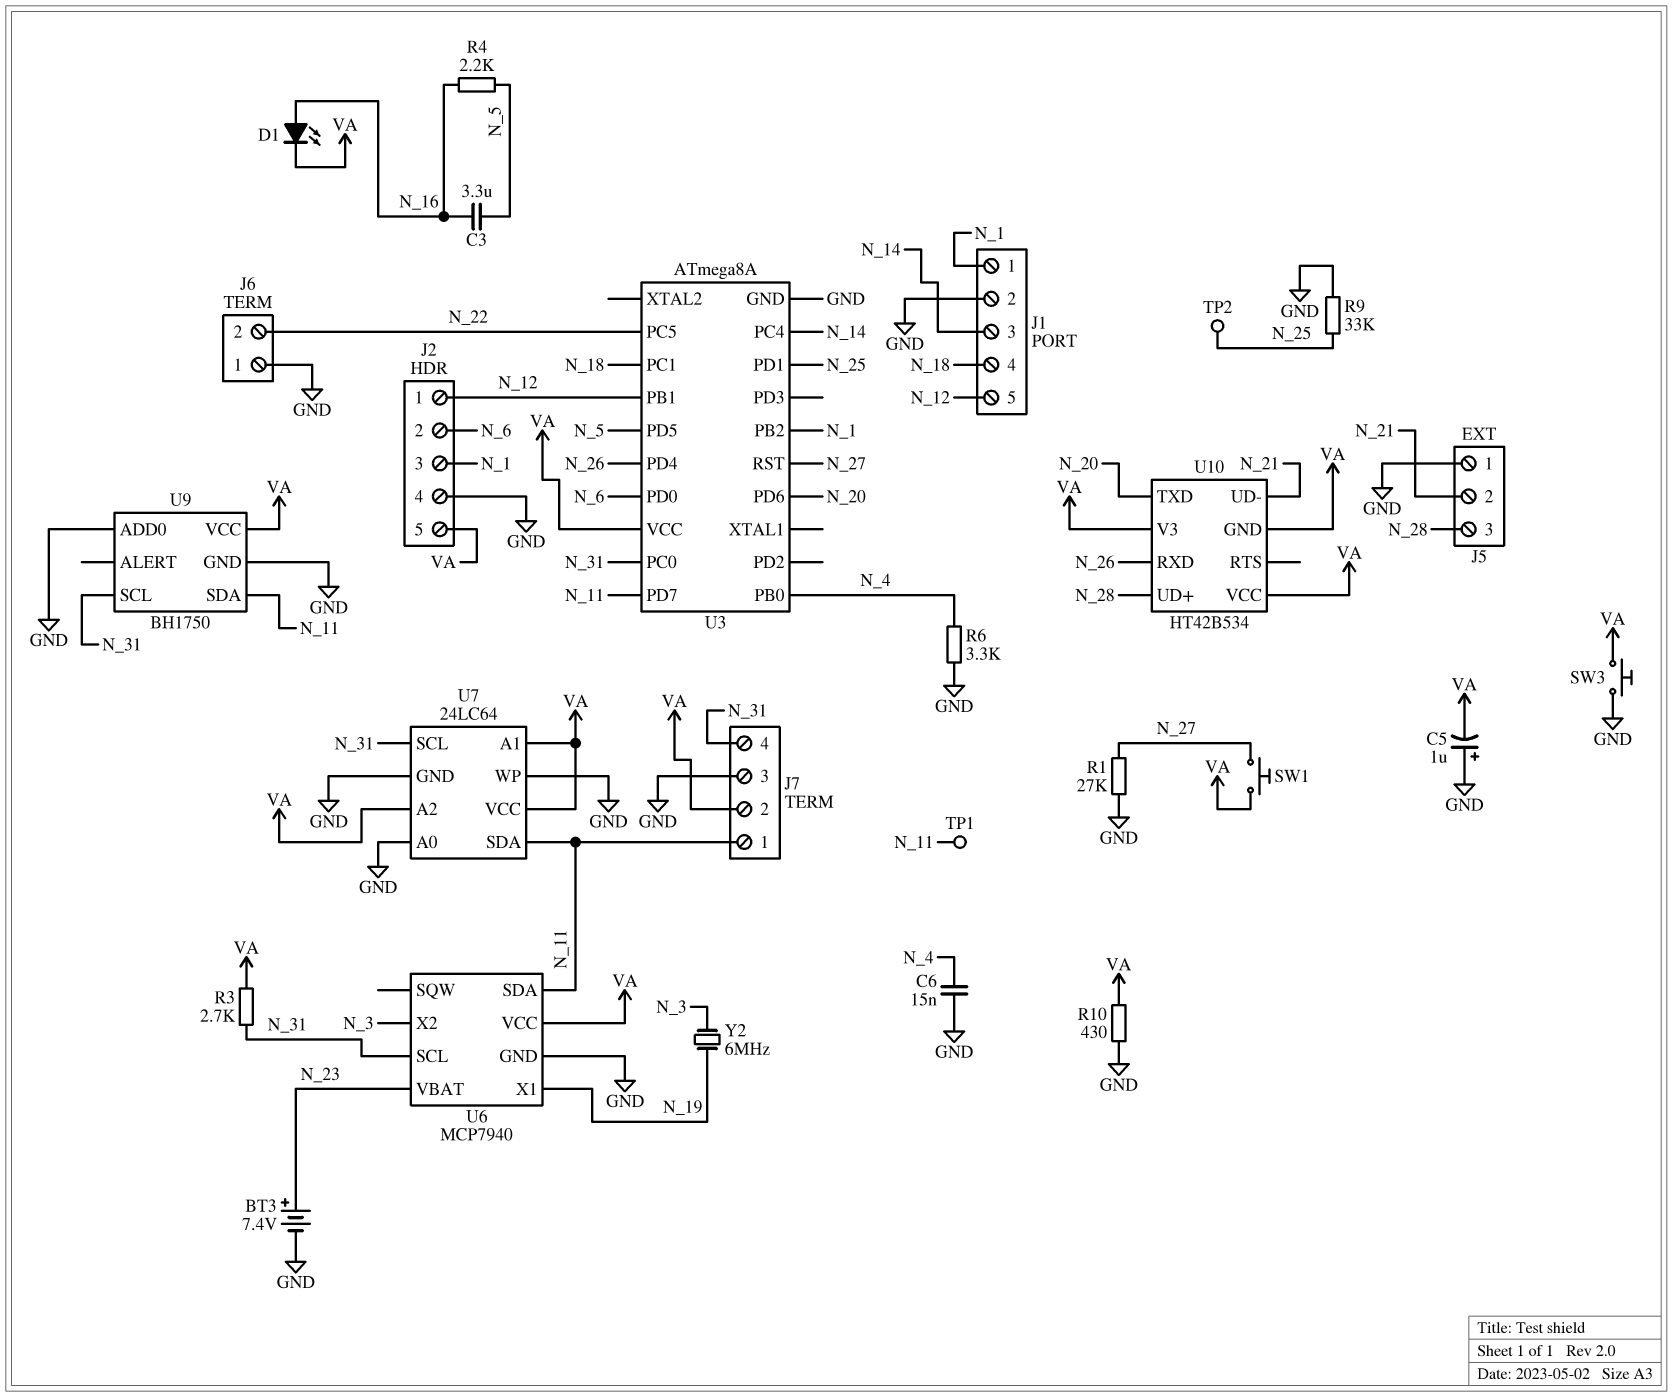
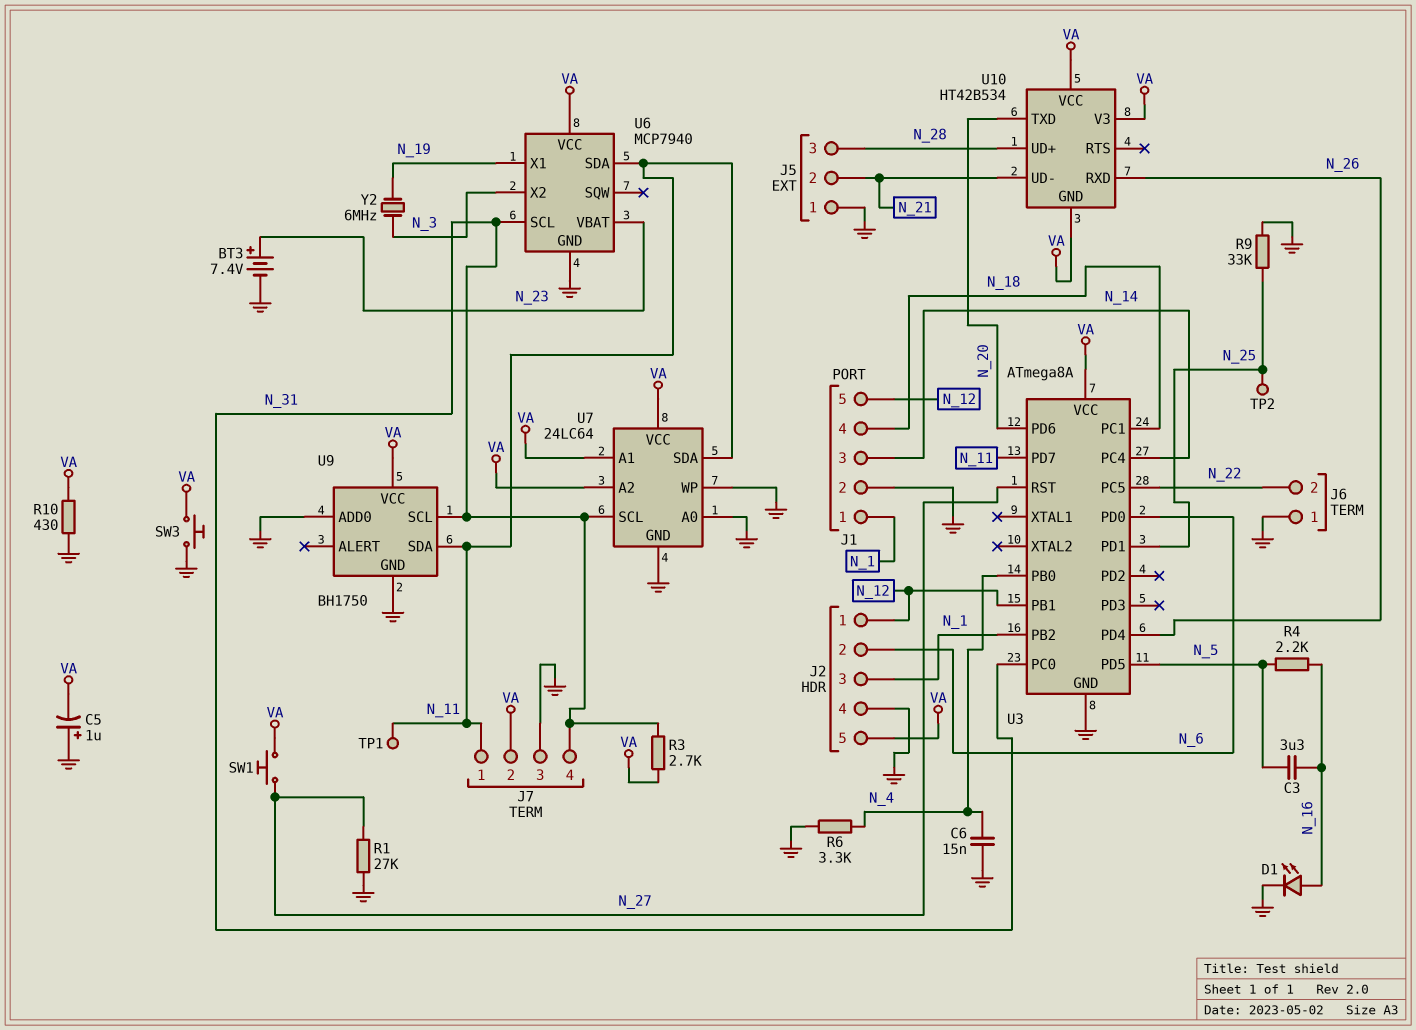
D1: LED (A N_16, K VA) -> LED (A N_16, K GND)

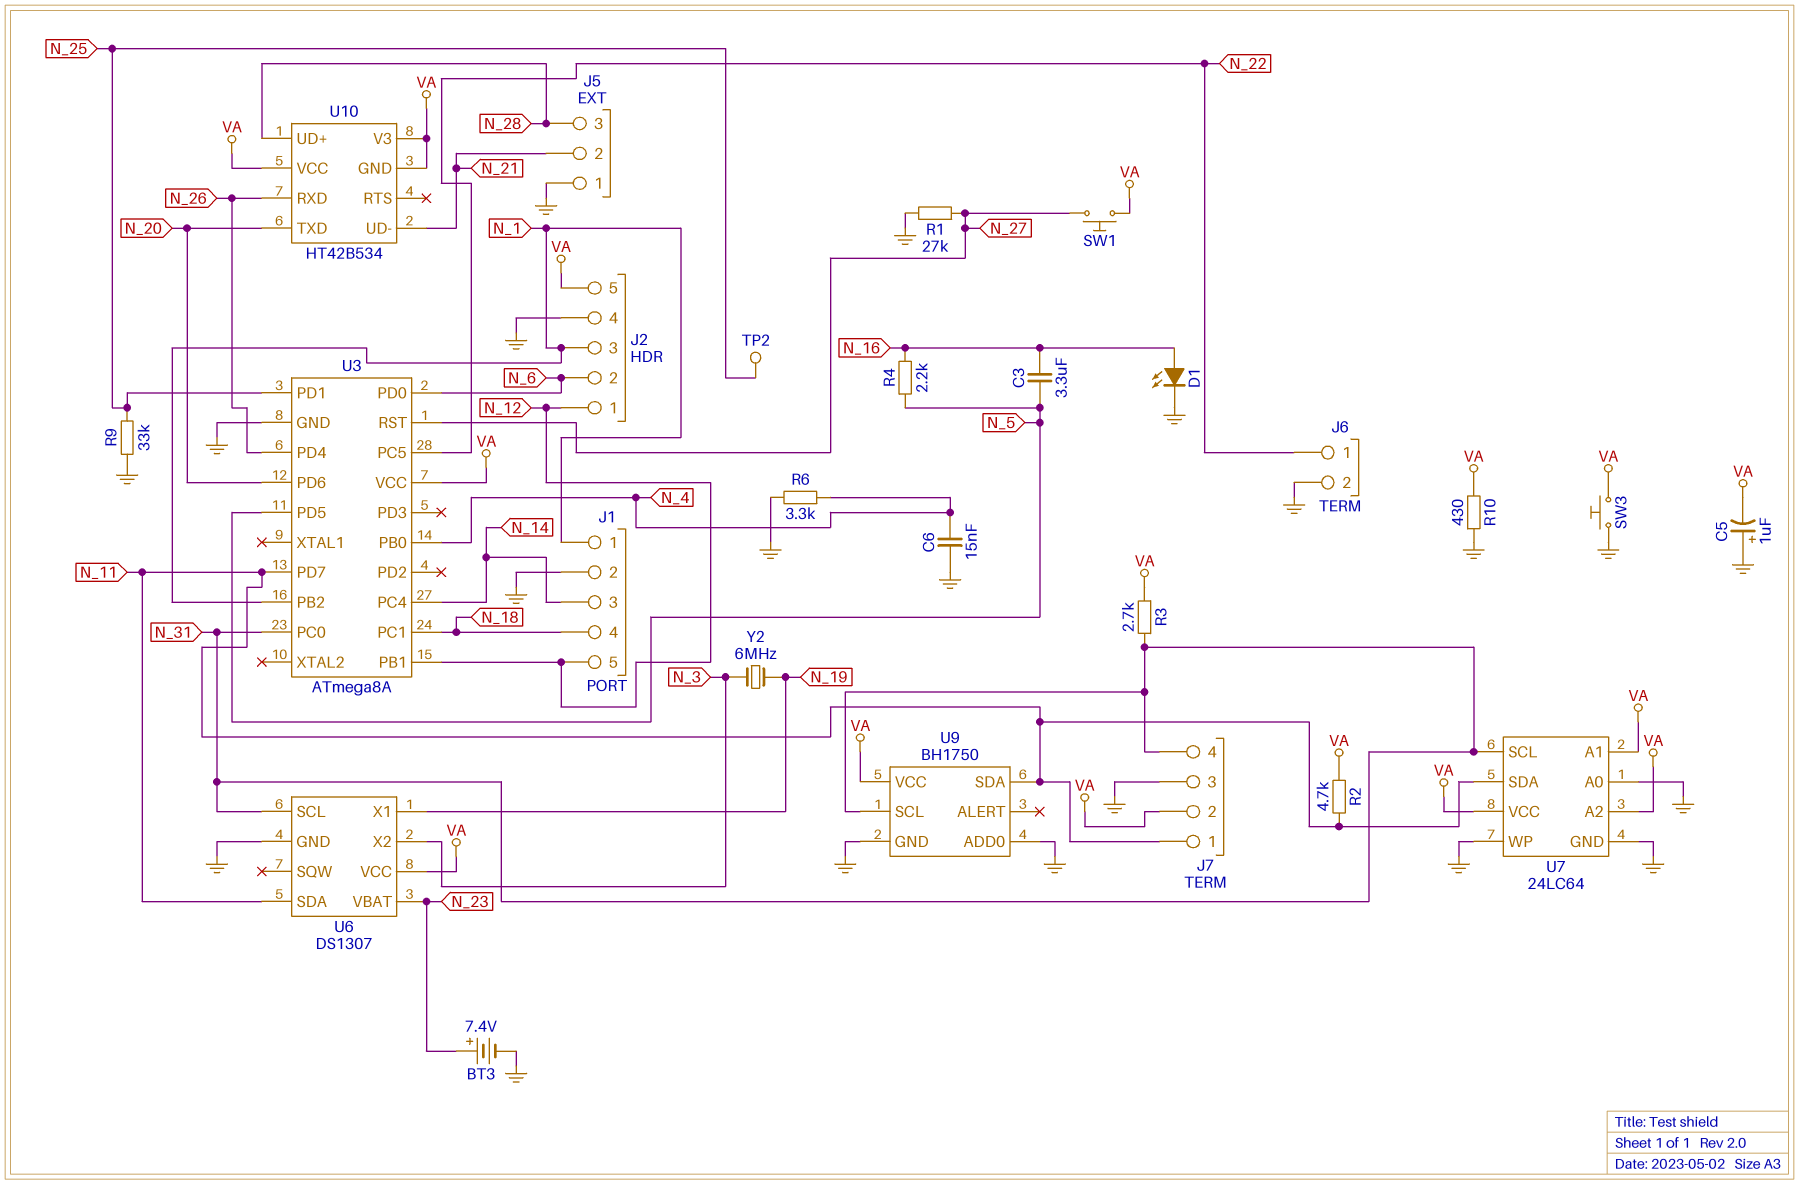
J6 pin 1: GND -> N_22
J6 pin 2: N_22 -> GND
R2: none -> 4.7k (N_11, VA)
TP1: test point (N_11) -> none
U6: MCP7940 -> DS1307

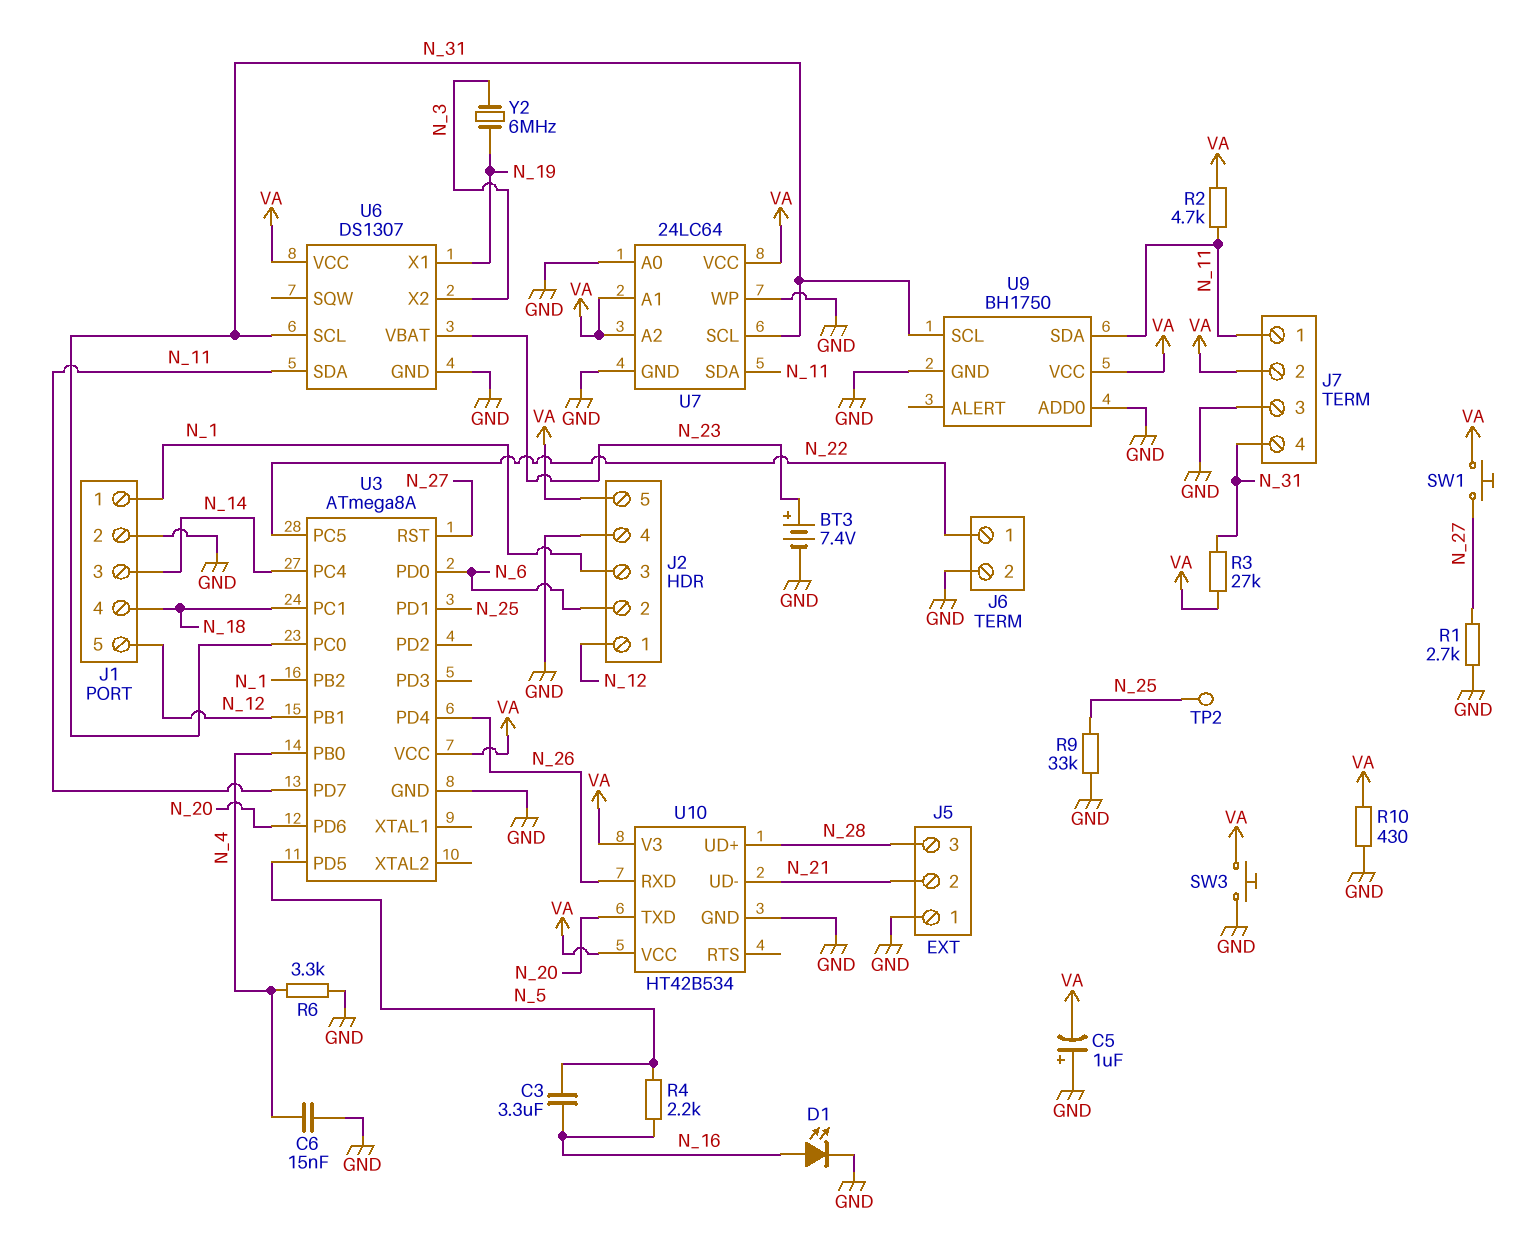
R1: 27k (GND, N_27) -> 2.7k (GND, N_27)
R3: 2.7k (N_31, VA) -> 27k (N_31, VA)
U10 pin GND: VA -> GND

